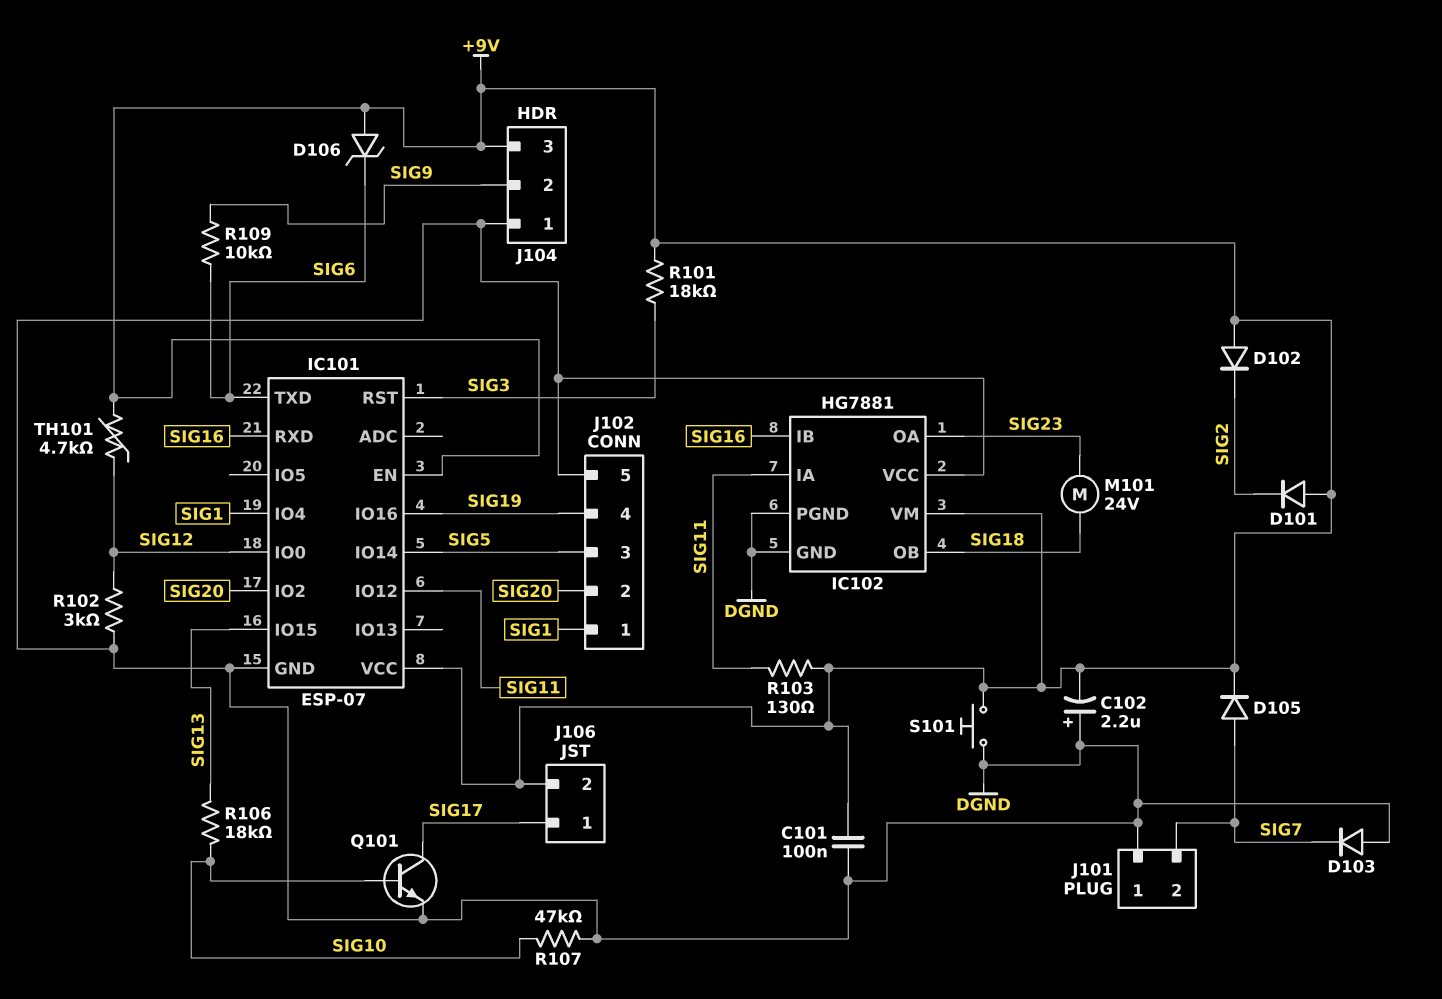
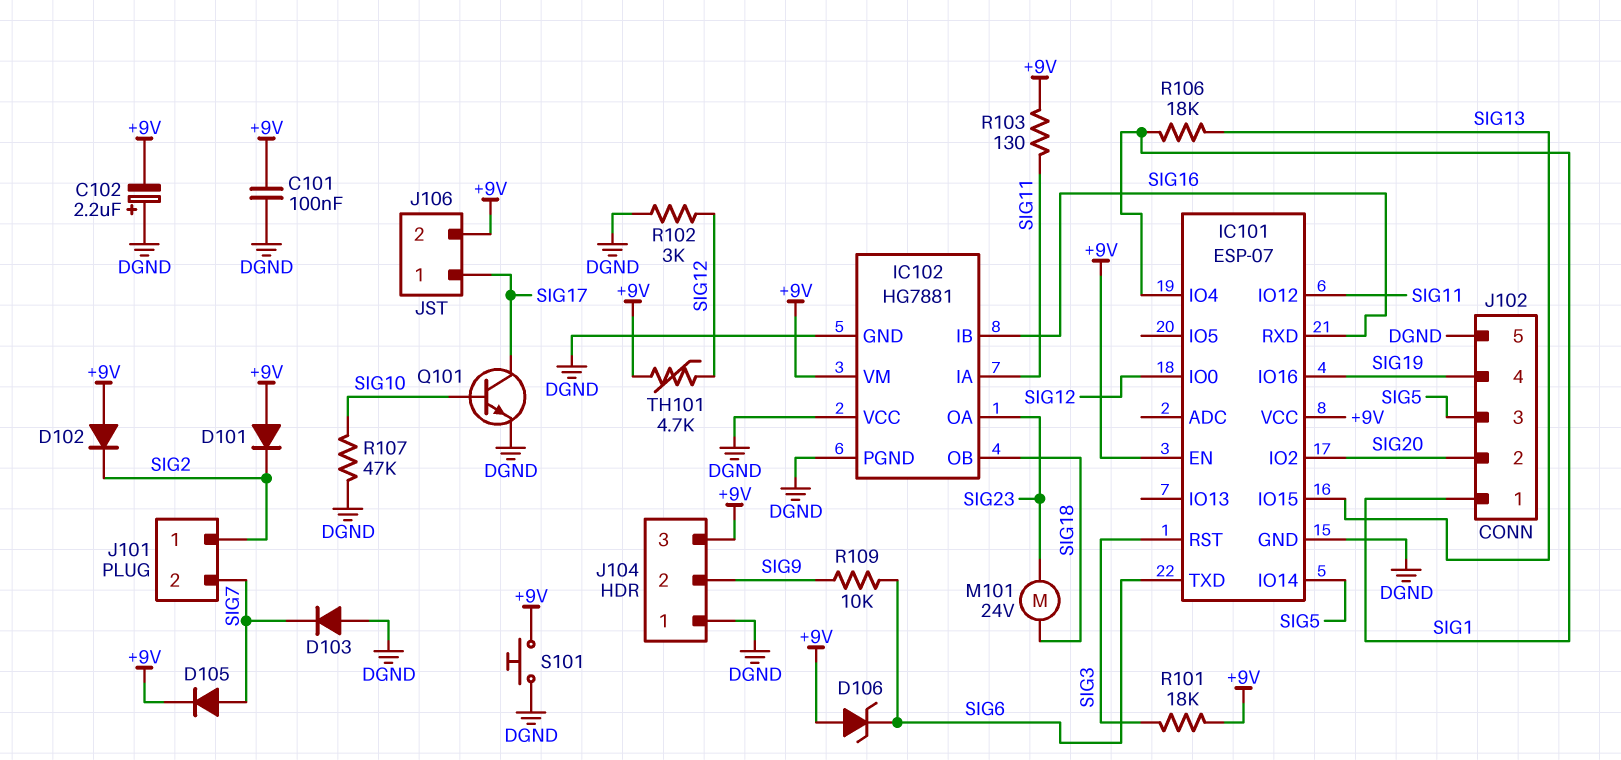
J101 pin 1: DGND -> SIG2
R106: 18k (SIG10, SIG13) -> 18k (SIG1, SIG13)

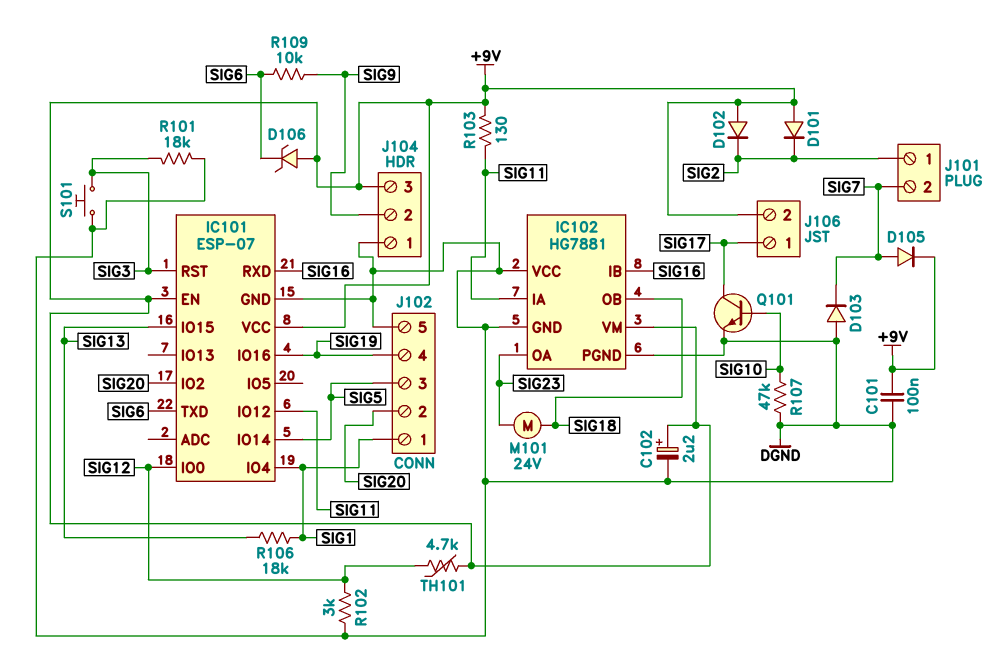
C102: 2.2uF (plus DGND, minus +9V) -> 2.2uF (plus +9V, minus DGND)
R101: 18k (+9V, SIG3) -> 18k (DGND, SIG3)
S101: button (+9V, DGND) -> button (DGND, SIG3)

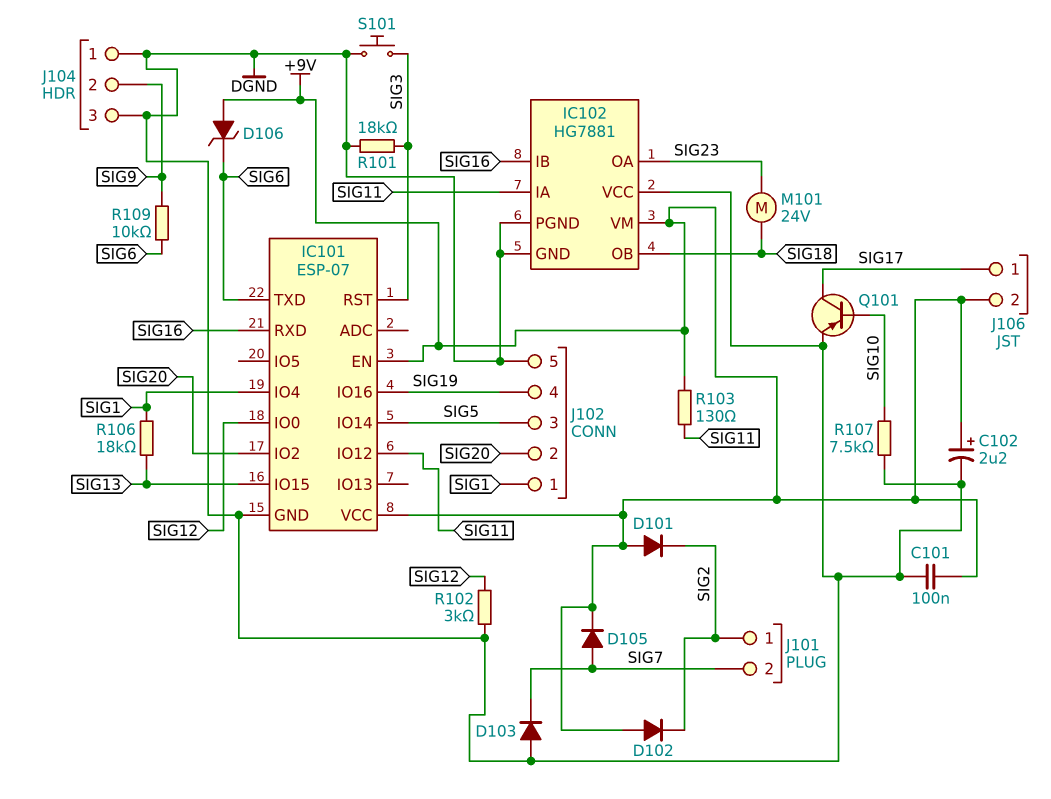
J104 pin 3: +9V -> DGND
Q101: NPN (B SIG10, C SIG17, E DGND) -> PNP (B SIG10, C SIG17, E DGND)
R107: 47k (DGND, SIG10) -> 7.5k (DGND, SIG10)
TH101: 4.7k (+9V, SIG12) -> none

